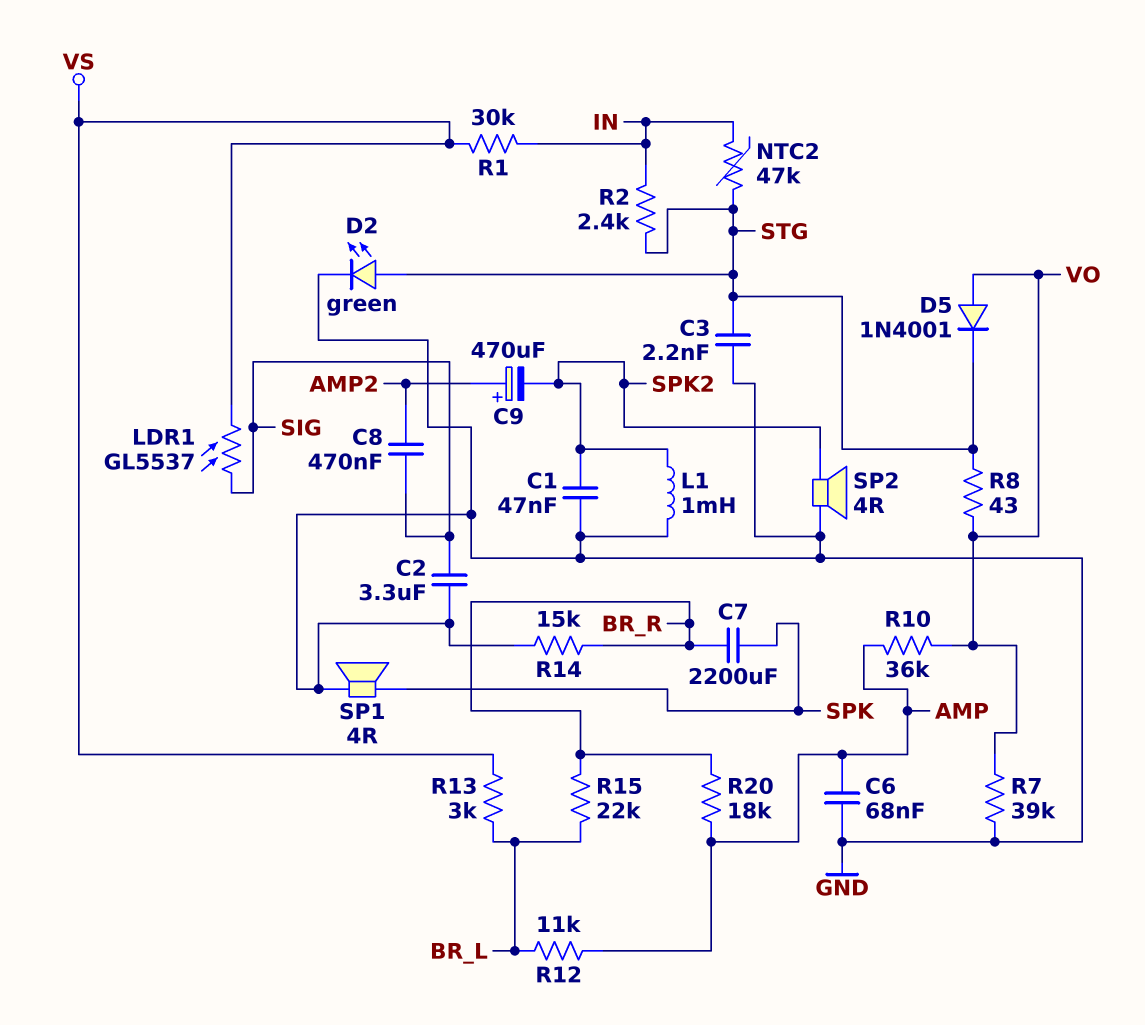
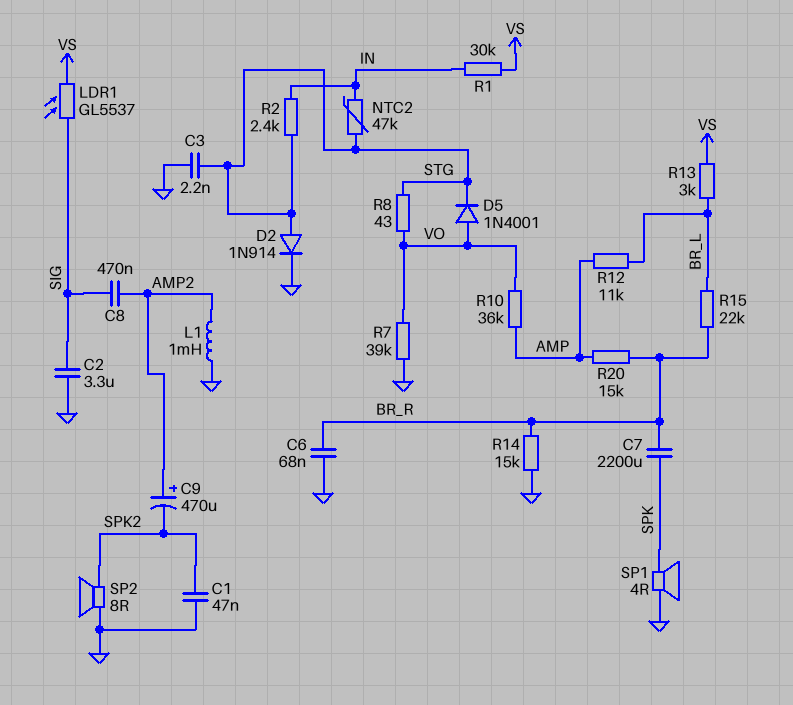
C6: 68nF (AMP, GND) -> 68nF (BR_R, GND)
D2: LED green (A STG, K GND) -> diode 1N914 (A STG, K GND)
L1: 1mH (GND, SPK2) -> 1mH (AMP2, GND)
R20: 18k (AMP, BR_R) -> 15k (AMP, BR_R)
SP2: speaker 4R (GND, SPK2) -> speaker 8R (GND, SPK2)

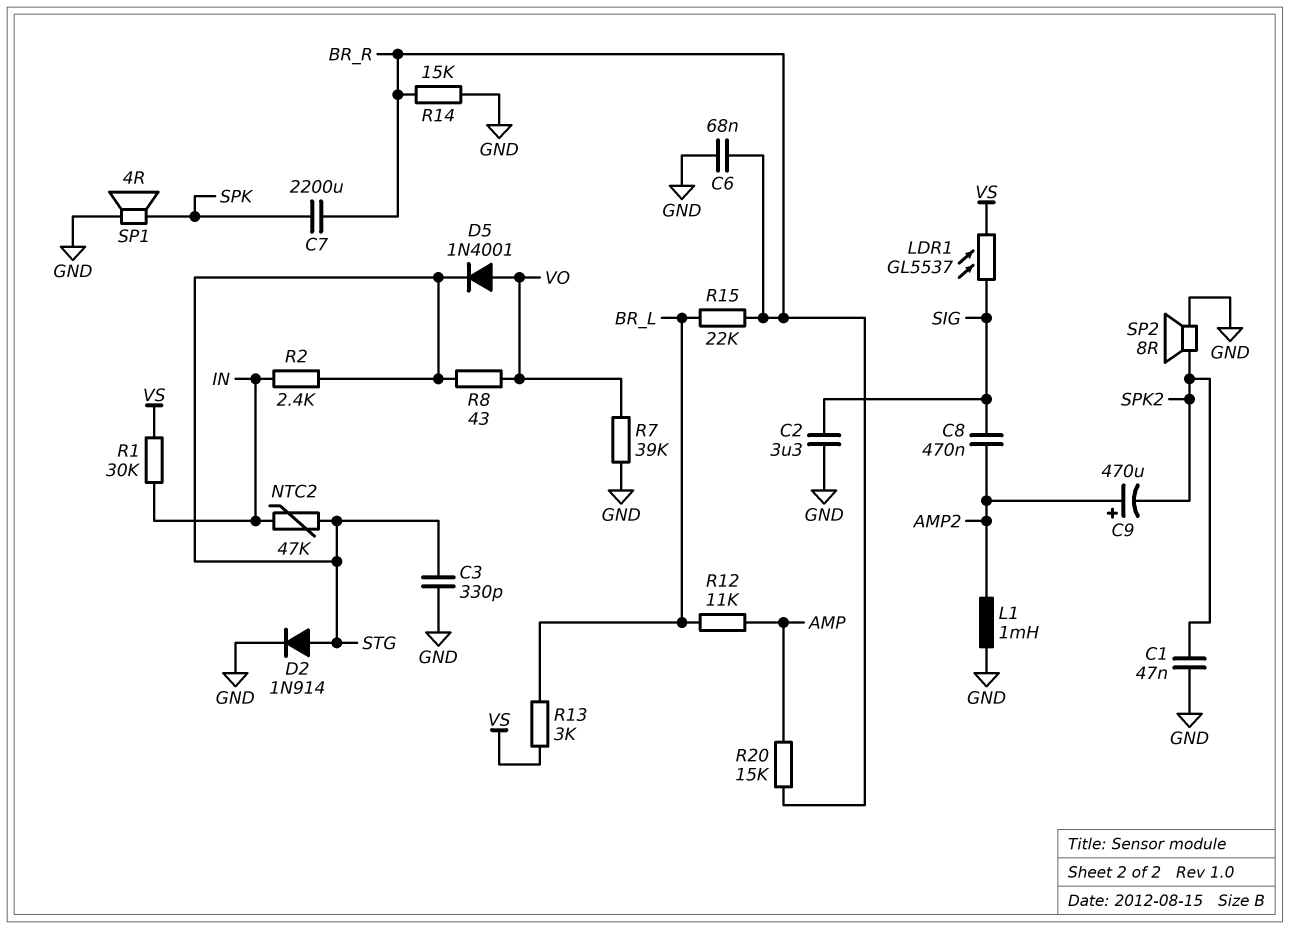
C3: 2.2nF (GND, STG) -> 330pF (GND, STG)
R10: 36k (AMP, VO) -> none

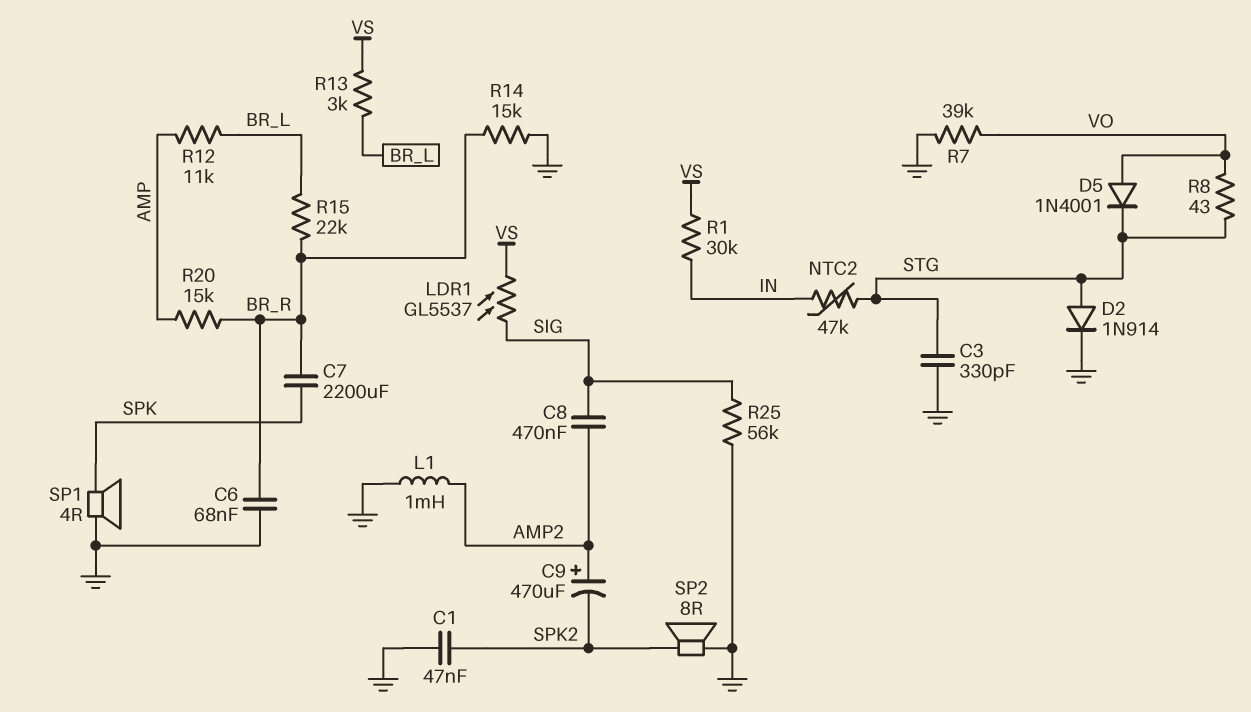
C2: 3.3uF (GND, SIG) -> none
R2: 2.4k (IN, STG) -> none
R25: none -> 56k (GND, SIG)

